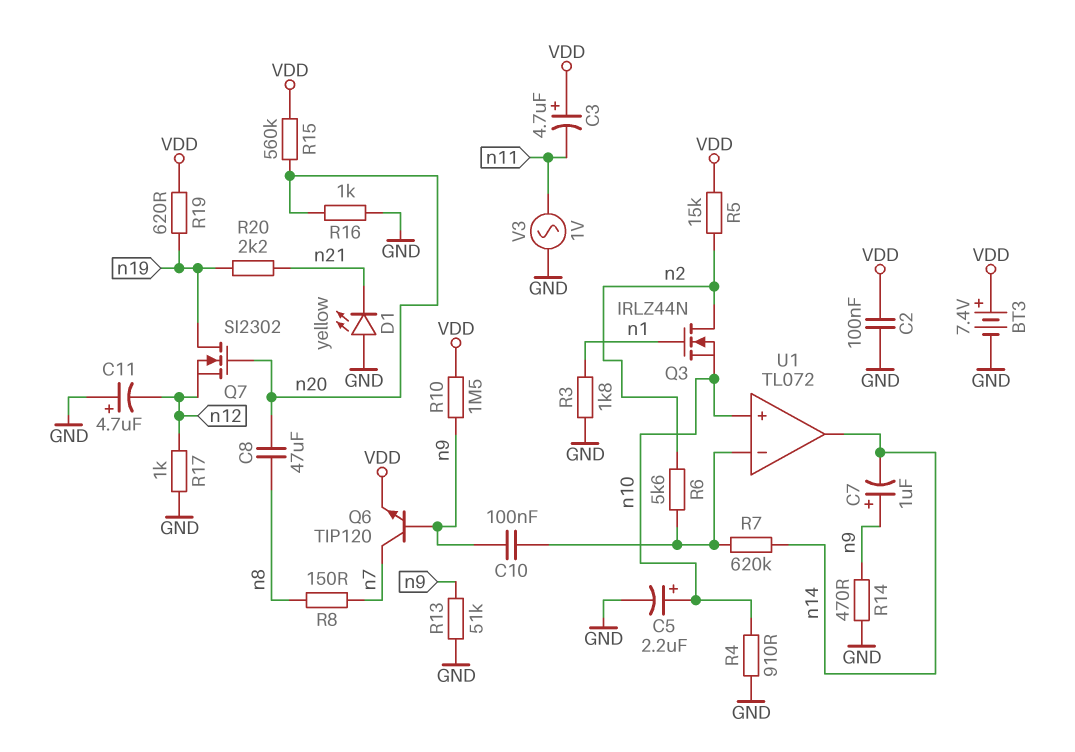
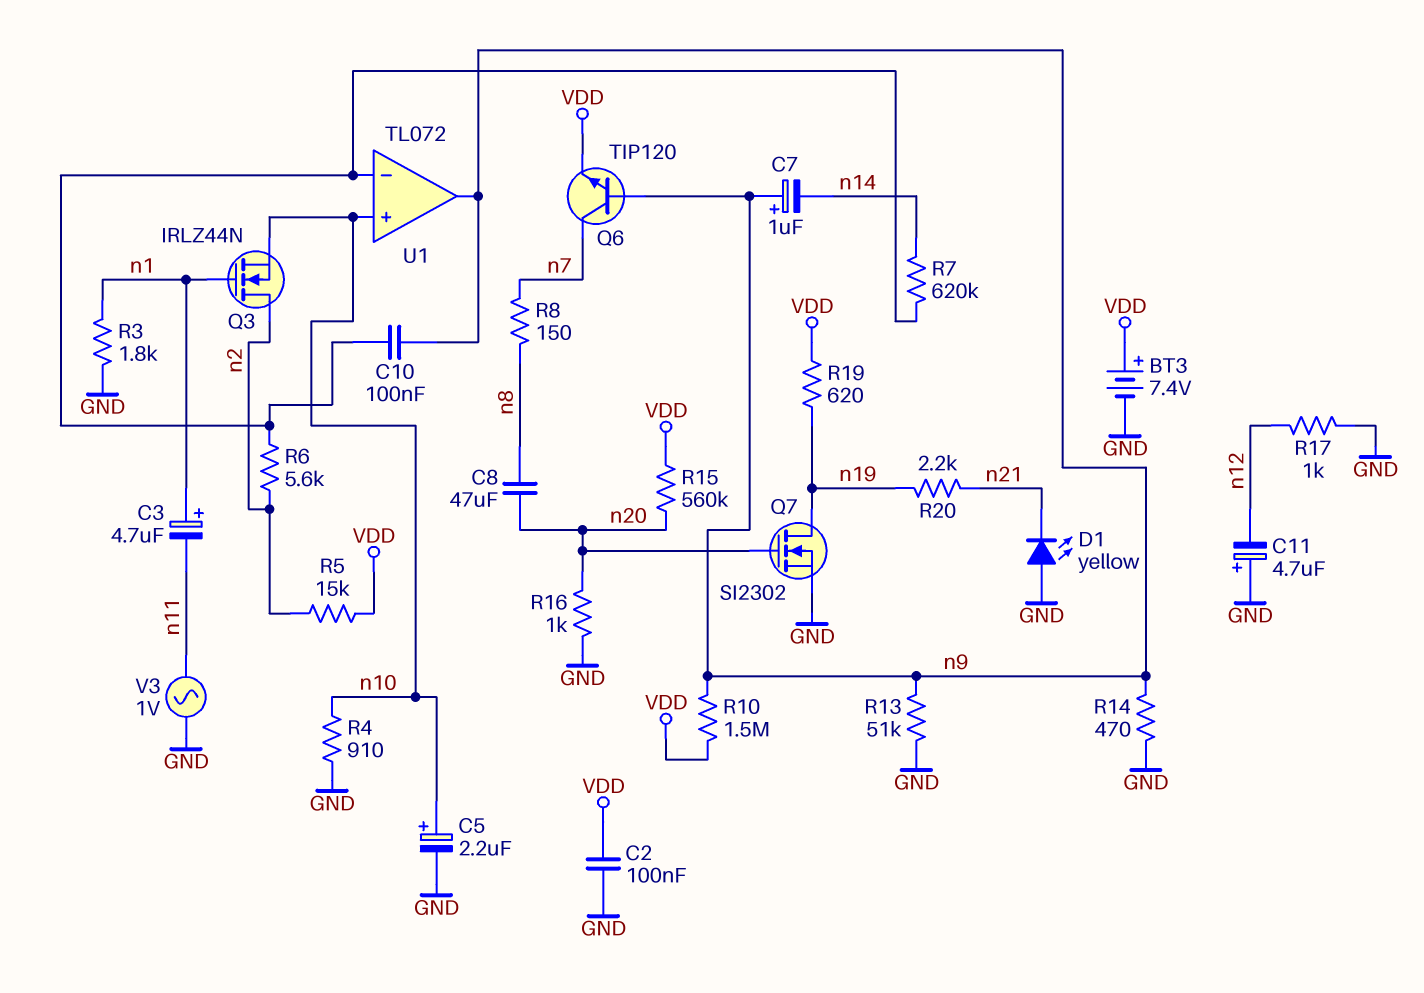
C3: 4.7uF (plus VDD, minus n11) -> 4.7uF (plus n1, minus n11)
Q7: NMOS SI2302 (G n20, D n19, S n12) -> NMOS SI2302 (G n20, D n19, S GND)
U1 pin out: n14 -> n9

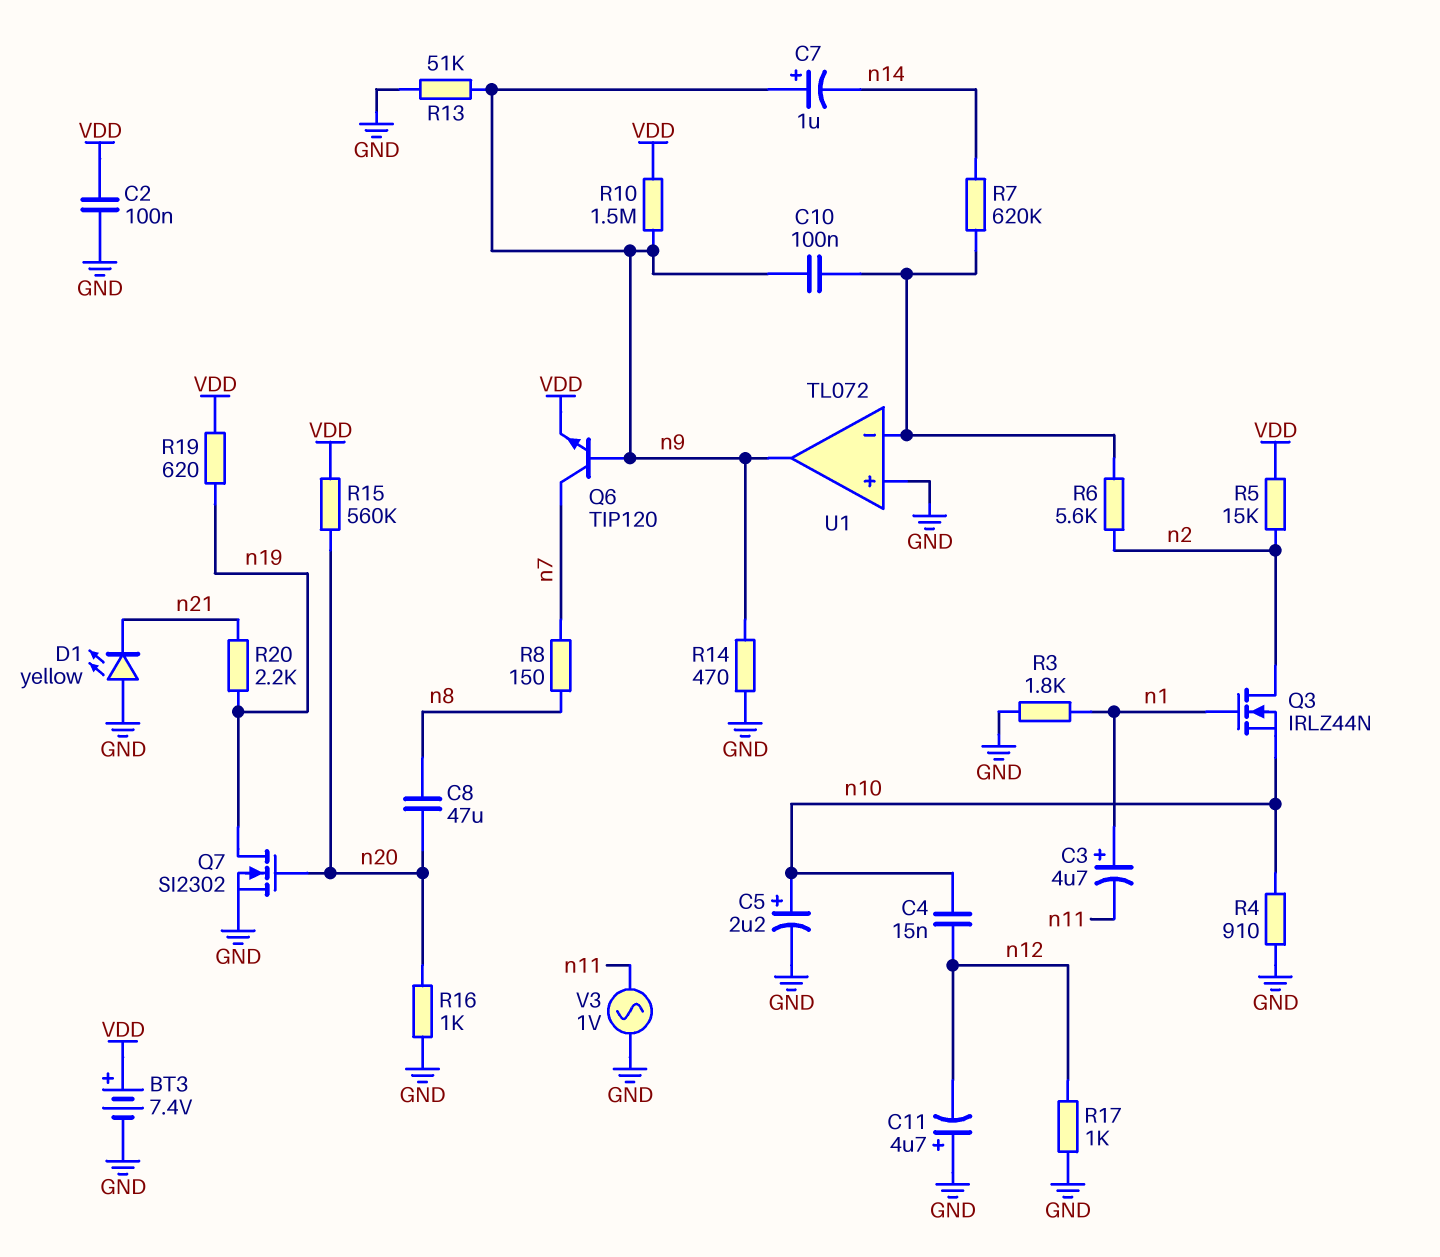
C4: none -> 15nF (n10, n12)
U1 pin in+: n10 -> GND

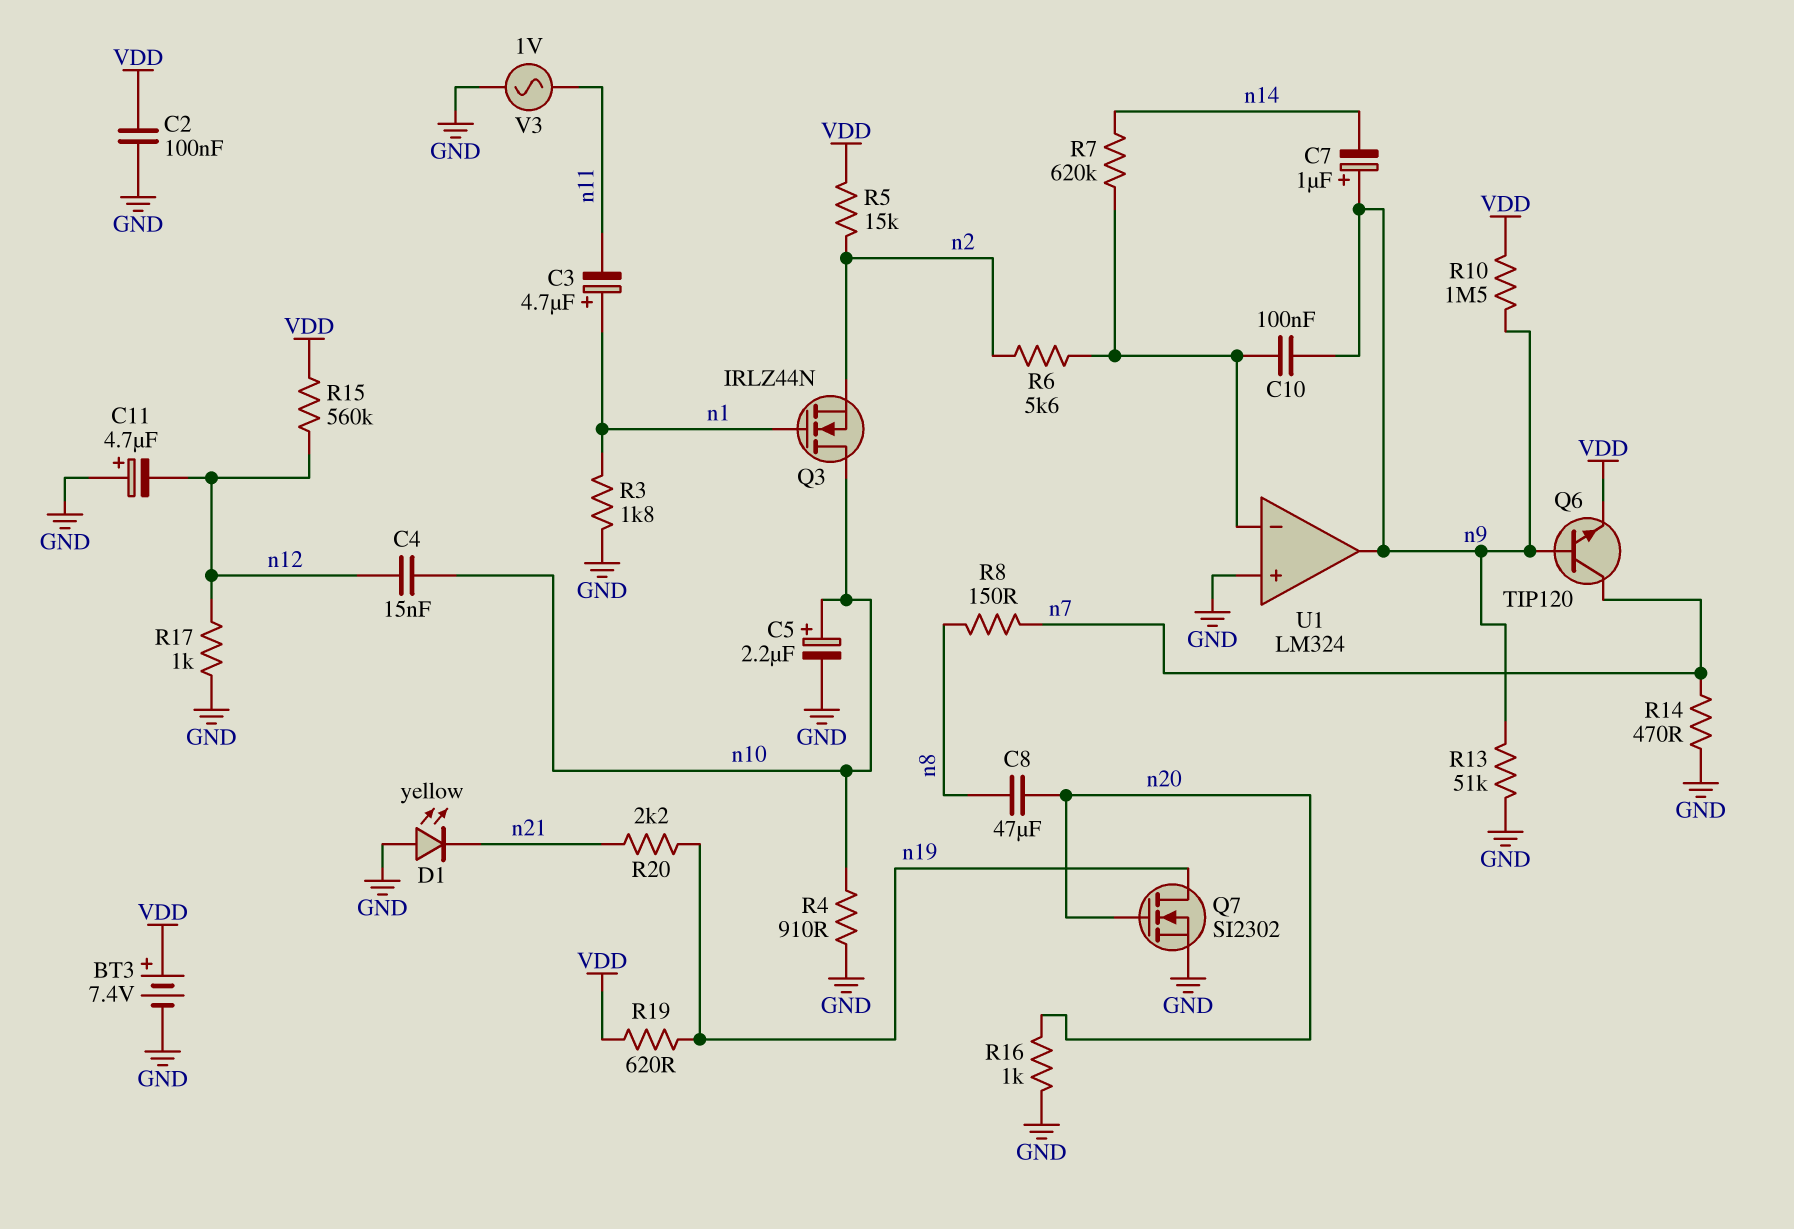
Q3: NMOS IRLZ44N (G n1, D n2, S n10) -> NMOS IRLZ44N (G n1, D n10, S n2)
R14: 470 (GND, n9) -> 470 (GND, n7)
R15: 560k (VDD, n20) -> 560k (VDD, n12)
U1: TL072 -> LM324

